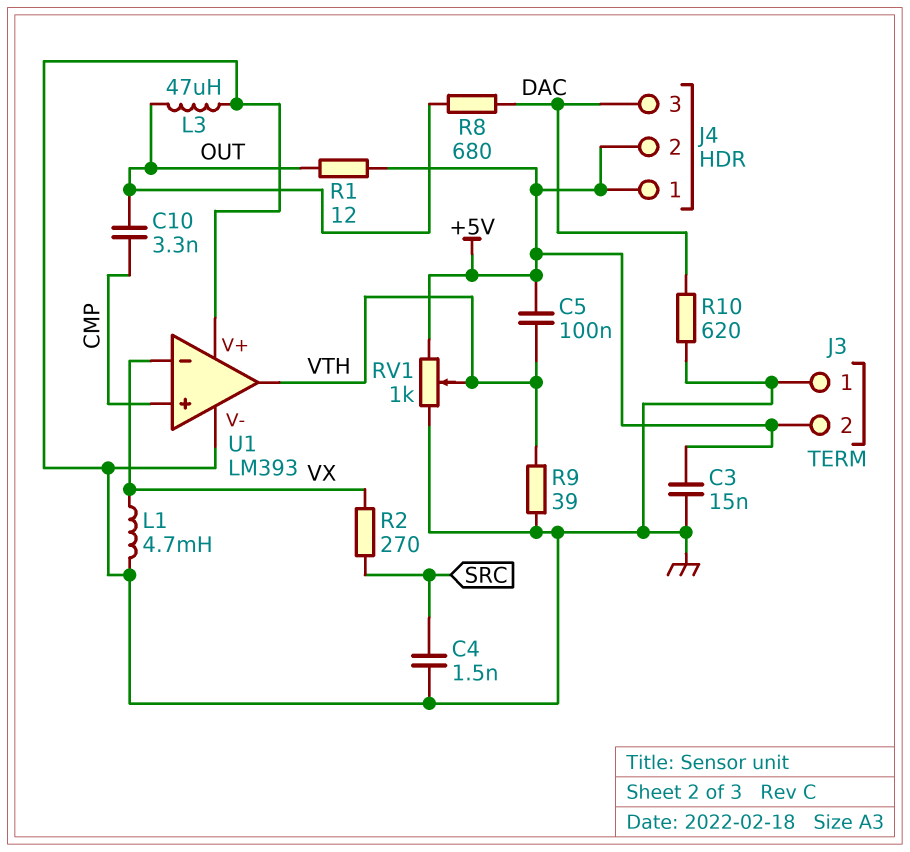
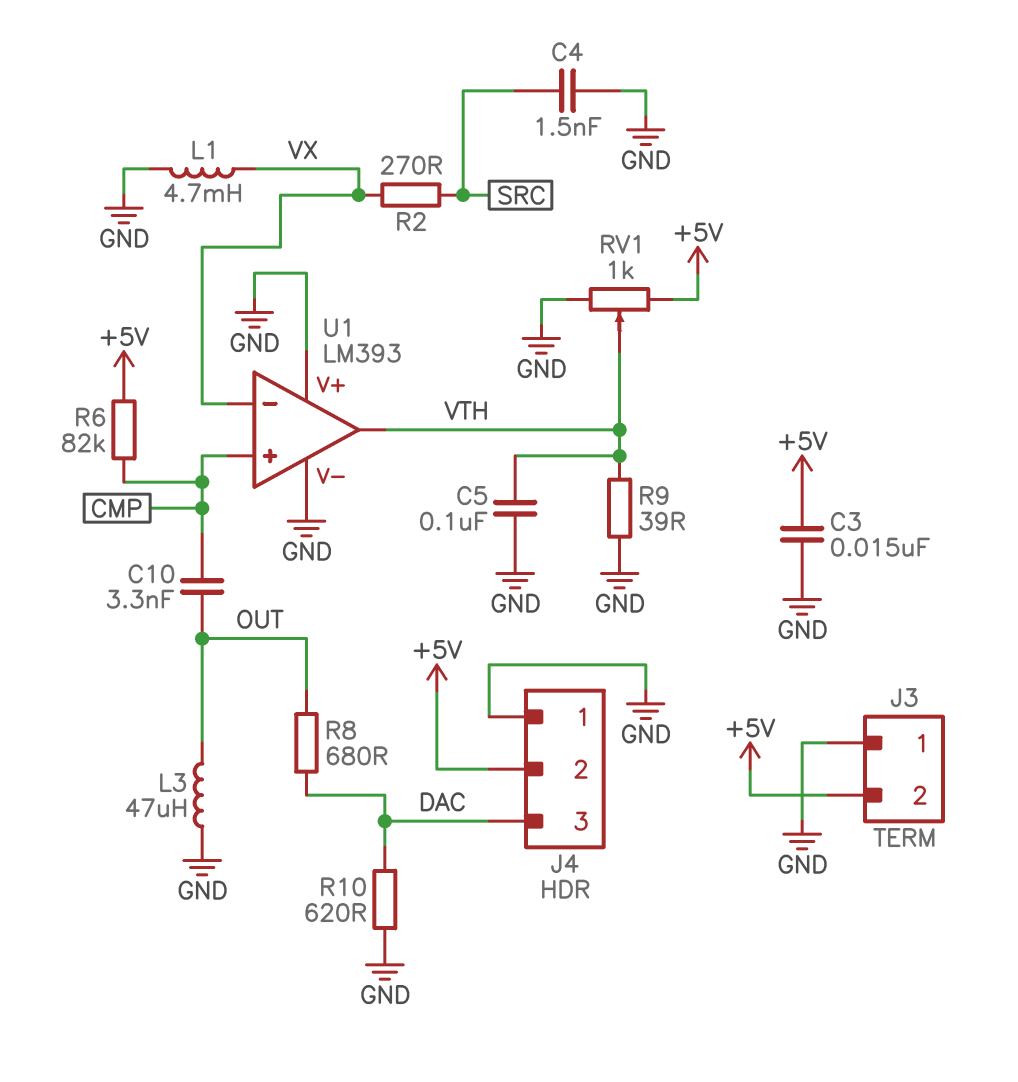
C5: 100nF (+5V, VTH) -> 100nF (GND, VTH)
J4 pin 1: +5V -> GND
R1: 12 (+5V, OUT) -> none
R6: none -> 82k (+5V, CMP)

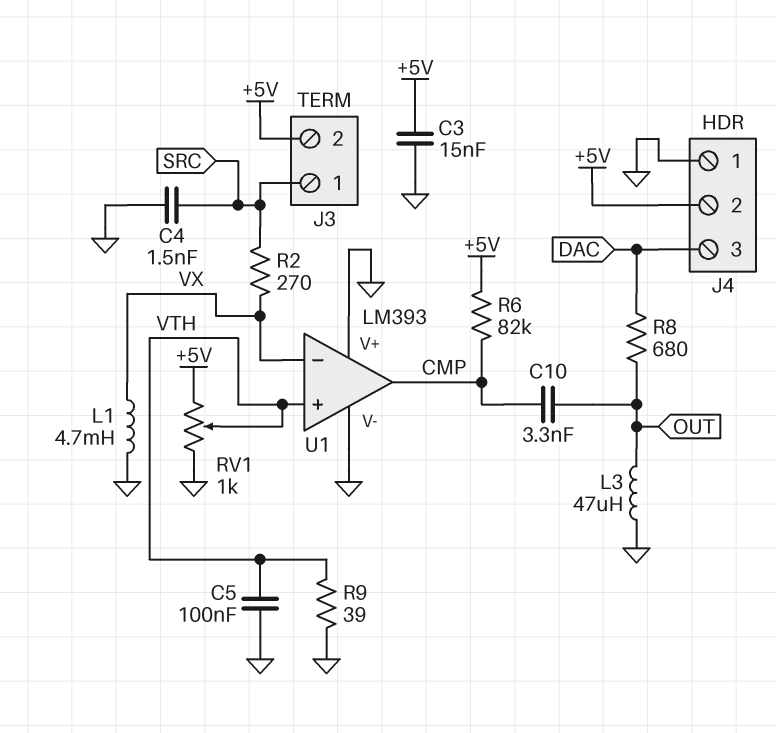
J3 pin 1: GND -> SRC
R10: 620 (DAC, GND) -> none
U1 pin in+: CMP -> VTH
U1 pin out: VTH -> CMP

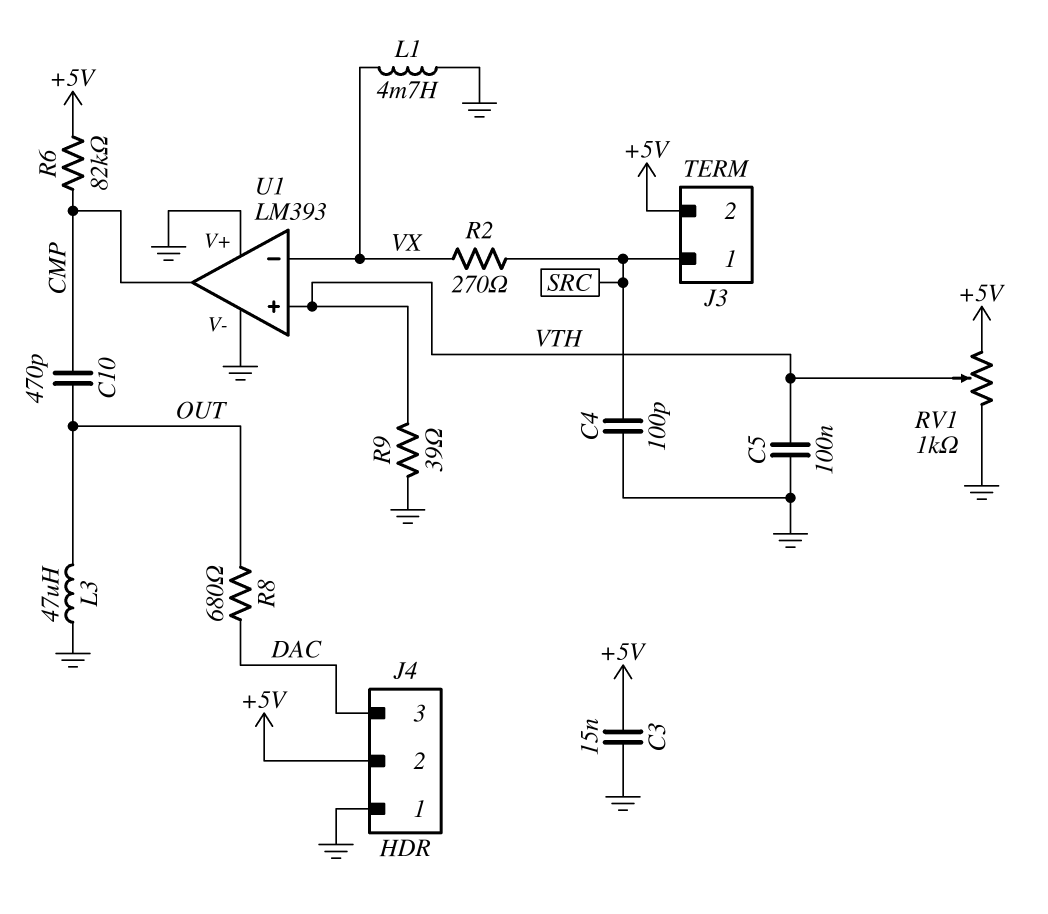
C4: 1.5nF (GND, SRC) -> 100pF (GND, SRC)
C10: 3.3nF (CMP, OUT) -> 470pF (CMP, OUT)

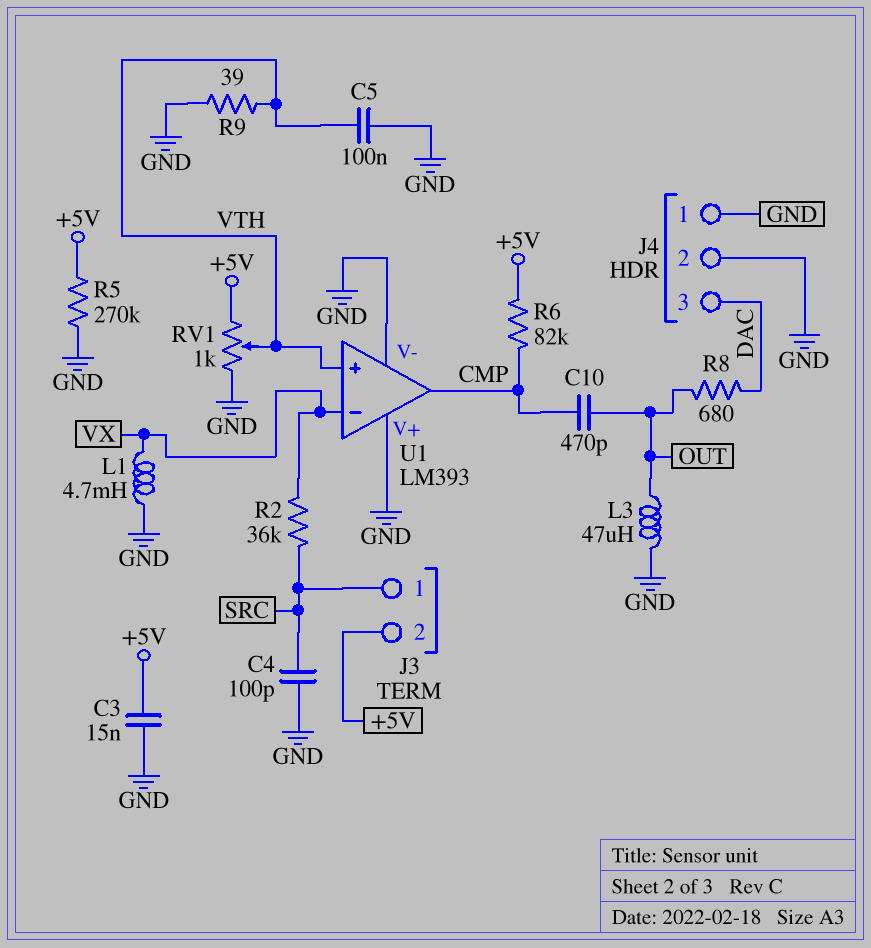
J4 pin 2: +5V -> GND
R2: 270 (SRC, VX) -> 36k (SRC, VX)
R5: none -> 270k (+5V, GND)

